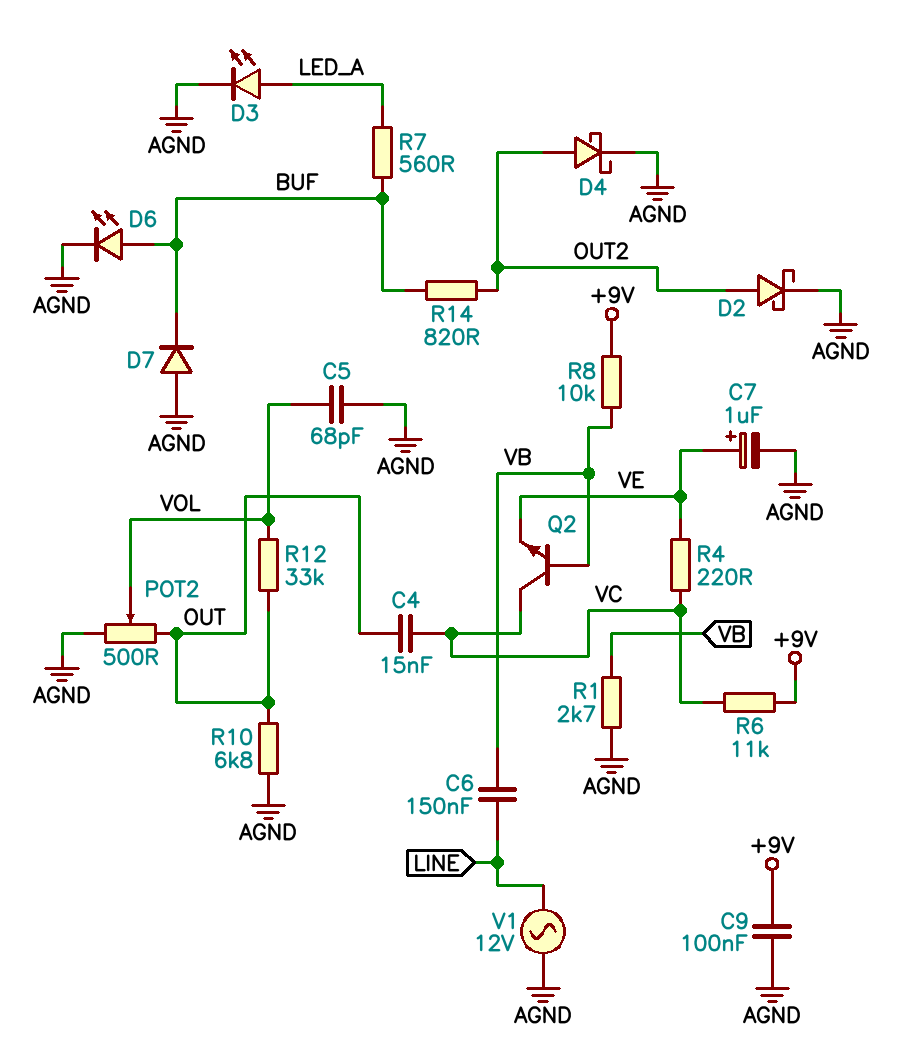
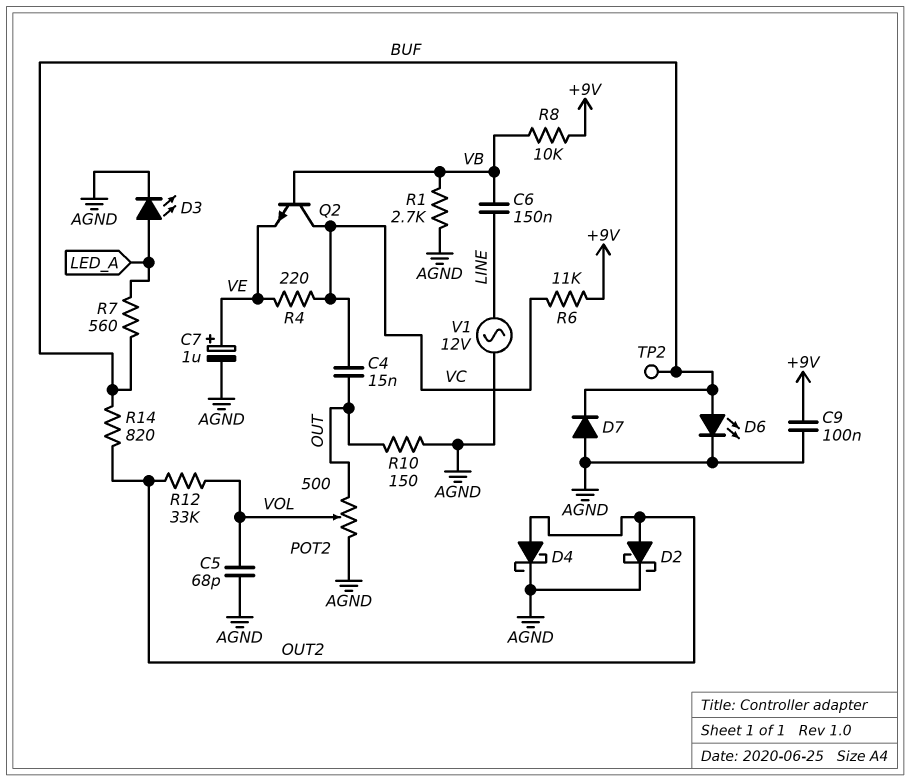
R10: 6.8k (AGND, OUT) -> 150 (AGND, OUT)
R12: 33k (OUT, VOL) -> 33k (OUT2, VOL)
TP2: none -> test point (BUF)

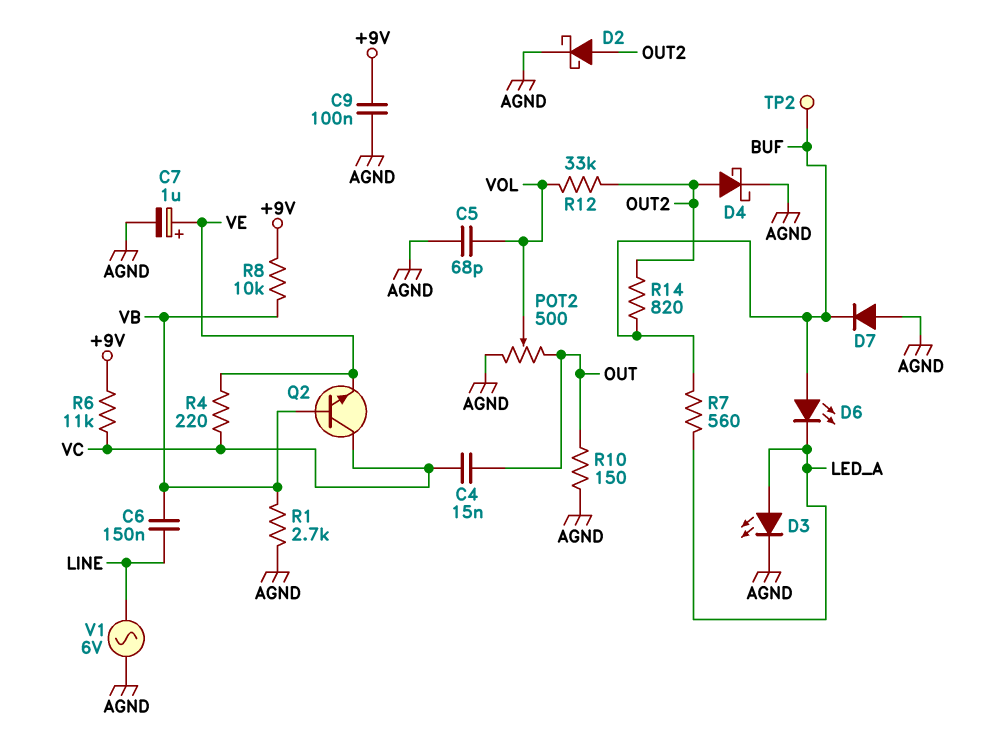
D6: LED (A BUF, K AGND) -> LED (A BUF, K LED_A)
V1: AC 12V (AGND, LINE) -> AC 6V (AGND, LINE)

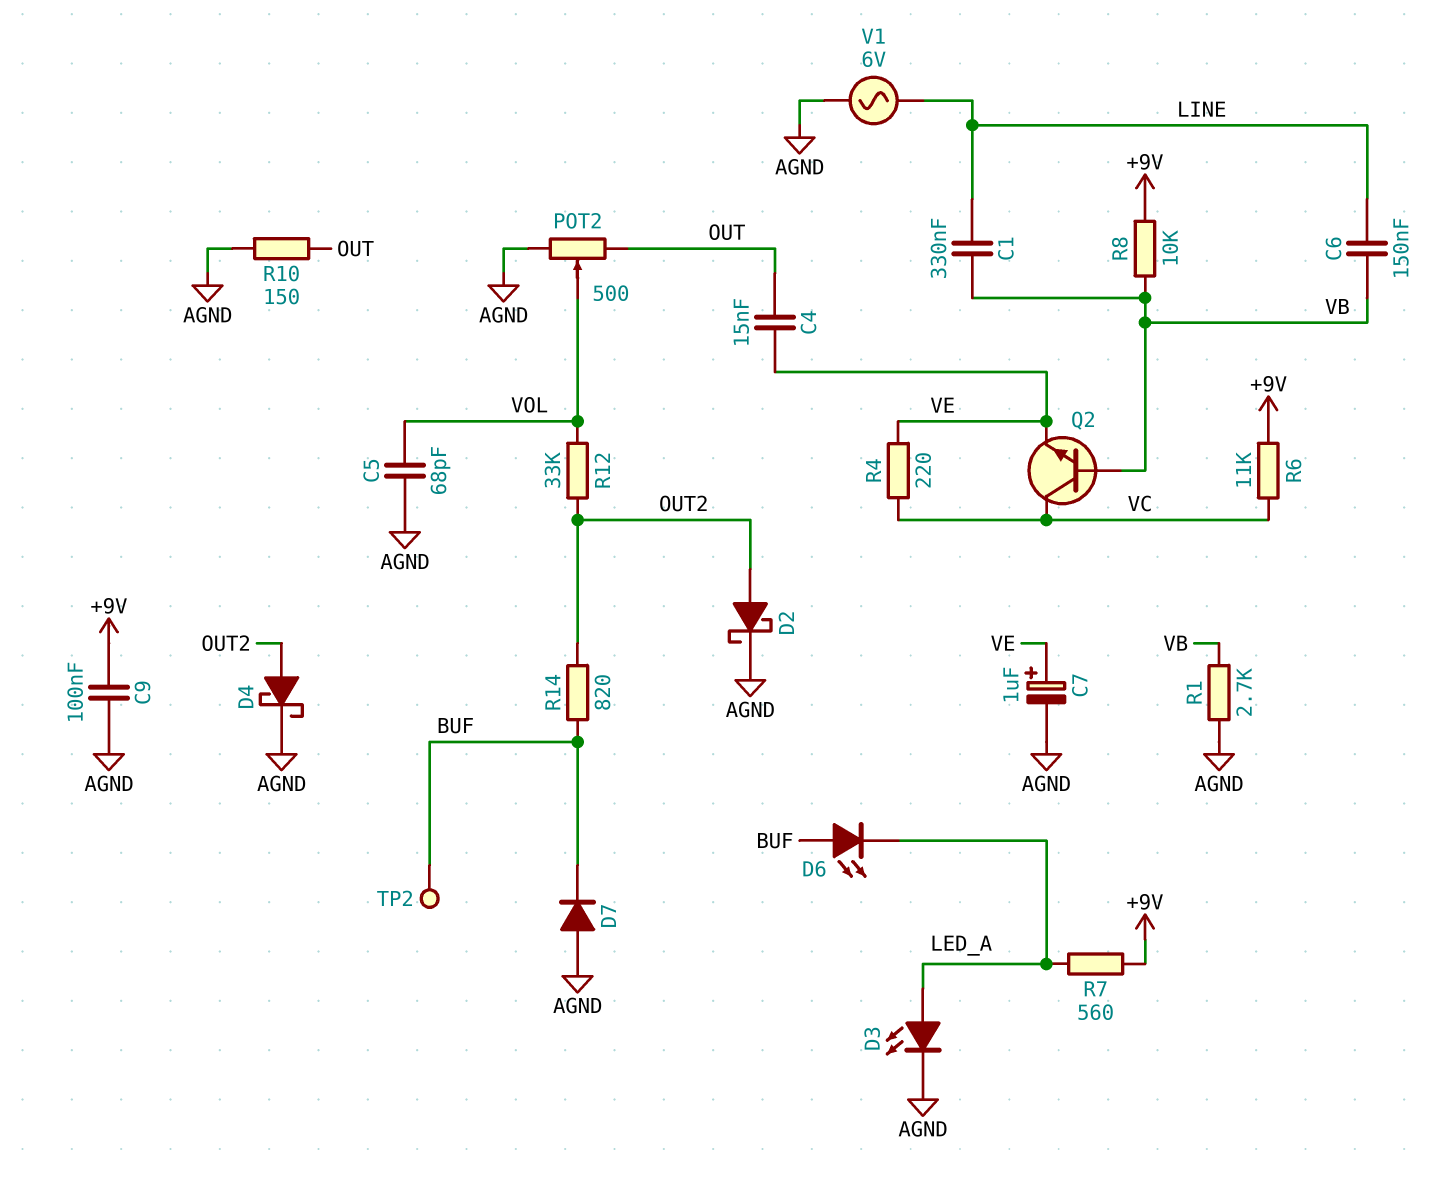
C1: none -> 330nF (LINE, VB)
C4: 15nF (OUT, VC) -> 15nF (OUT, VE)
R7: 560 (BUF, LED_A) -> 560 (+9V, LED_A)

